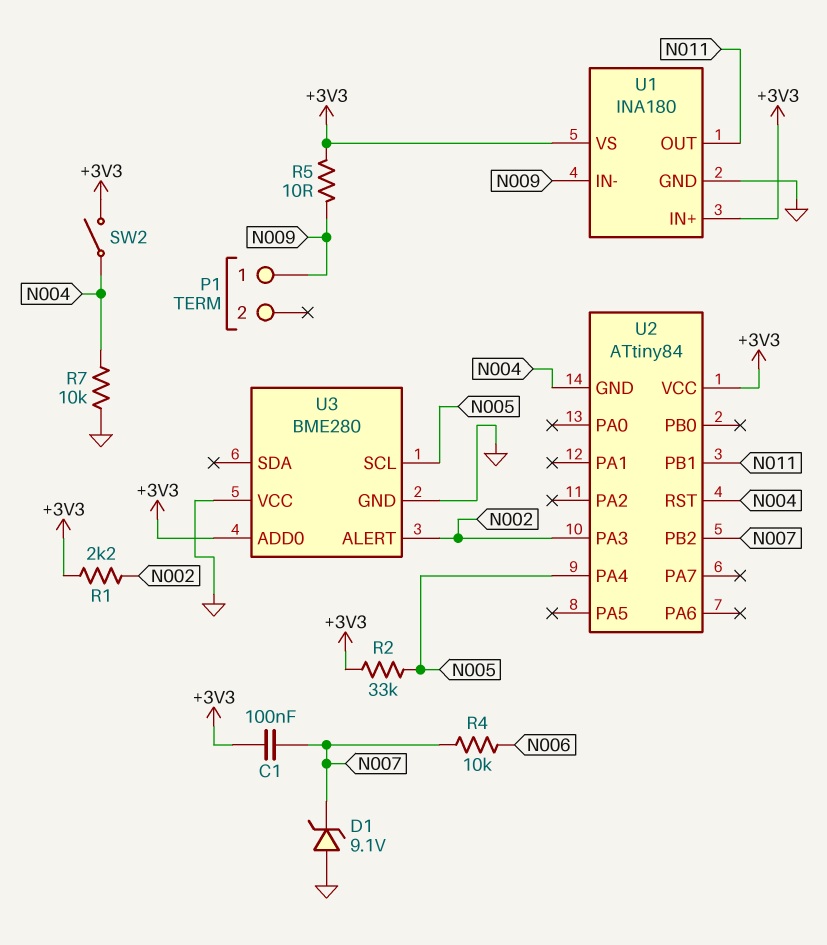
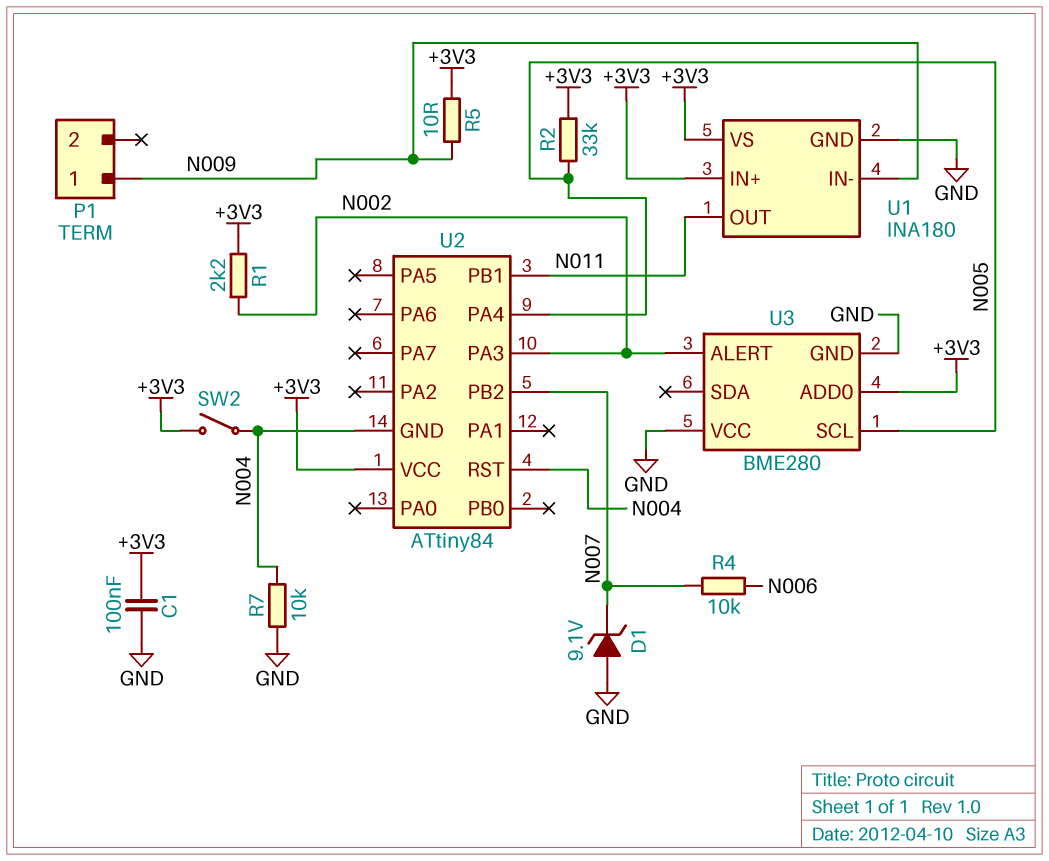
C1: 100nF (+3V3, N007) -> 100nF (+3V3, GND)

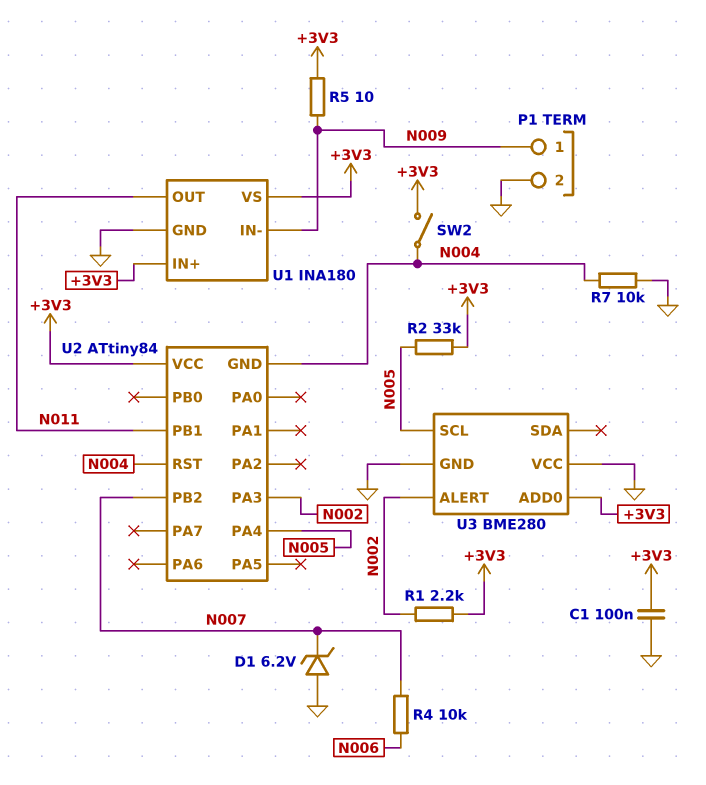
D1: zener 9.1V (A GND, K N007) -> zener 6.2V (A GND, K N007)
P1 pin 2: none -> GND

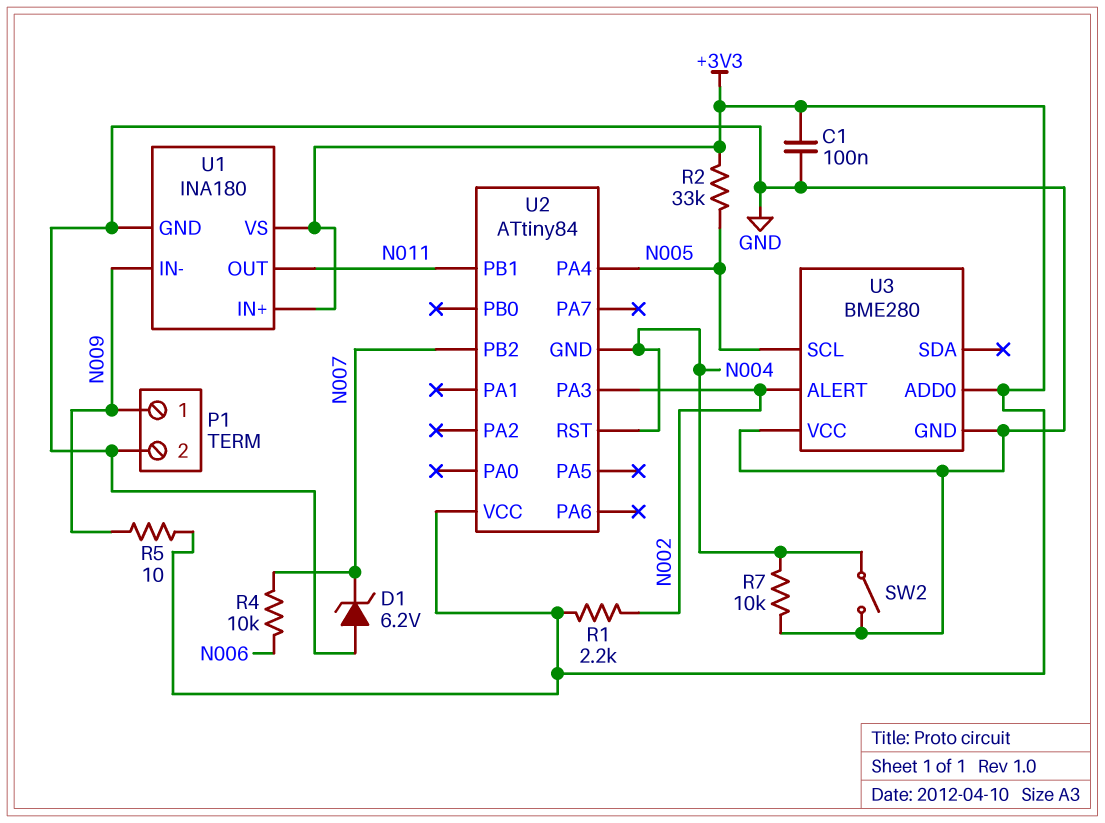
SW2: switch (+3V3, N004) -> switch (GND, N004)

